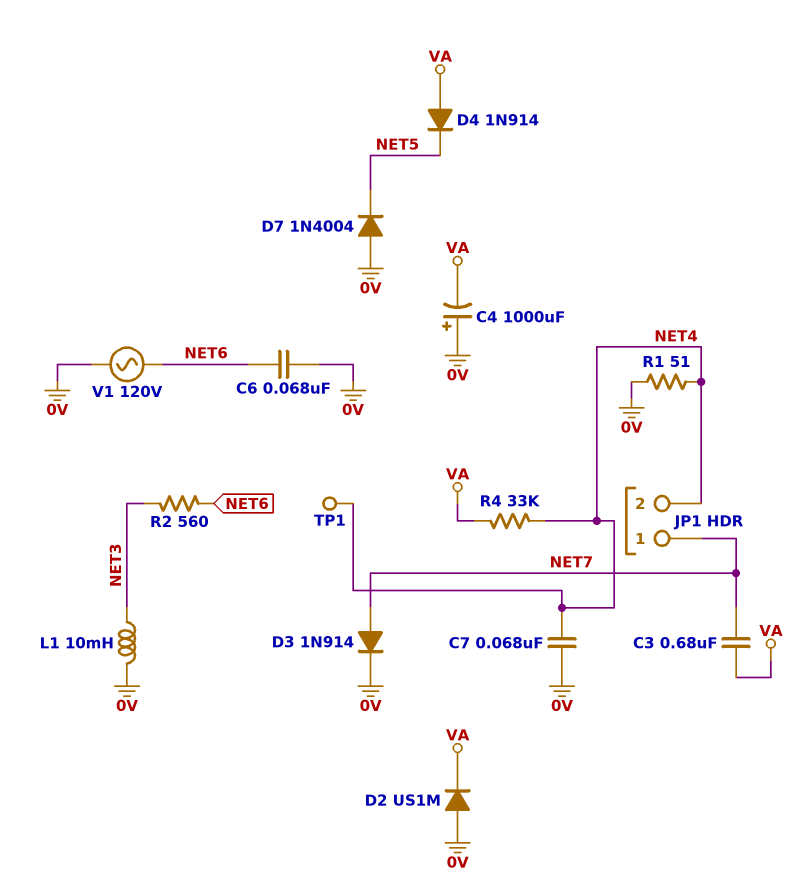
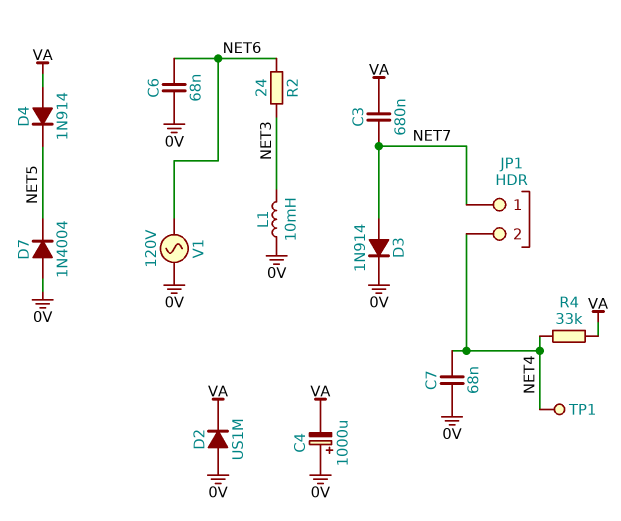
R1: 51 (0V, NET4) -> none
R2: 560 (NET3, NET6) -> 24 (NET3, NET6)

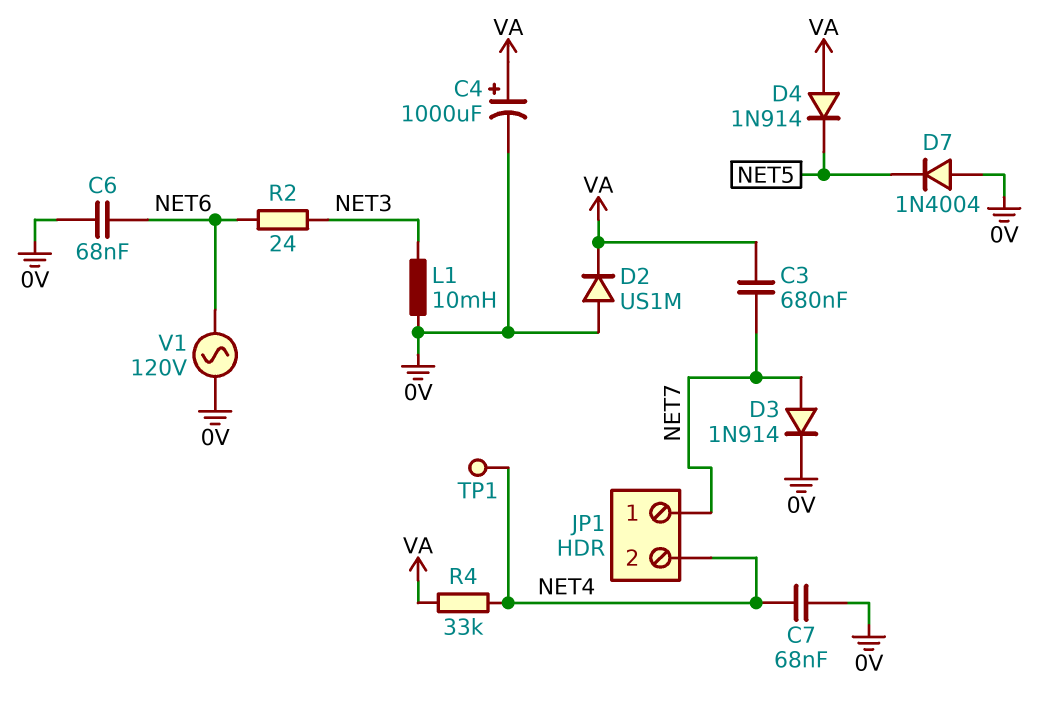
C4: 1000uF (plus 0V, minus VA) -> 1000uF (plus VA, minus 0V)

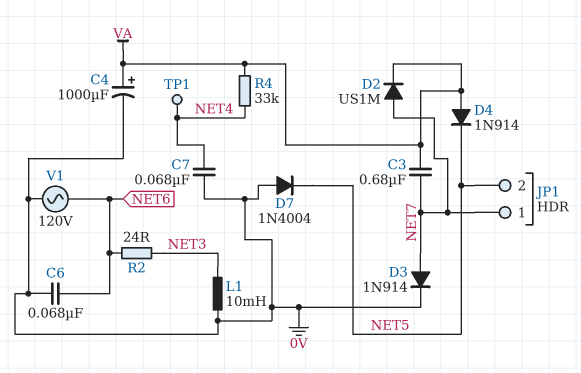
D2: diode US1M (A 0V, K VA) -> diode US1M (A NET7, K VA)
JP1 pin 2: NET4 -> NET5

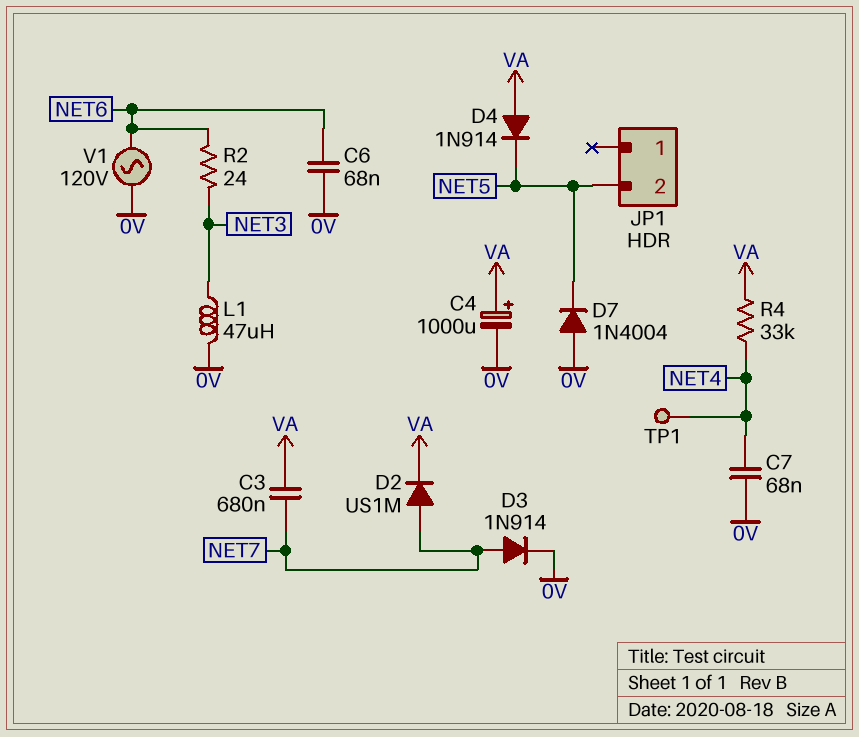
JP1 pin 1: NET7 -> none
L1: 10mH (0V, NET3) -> 47uH (0V, NET3)

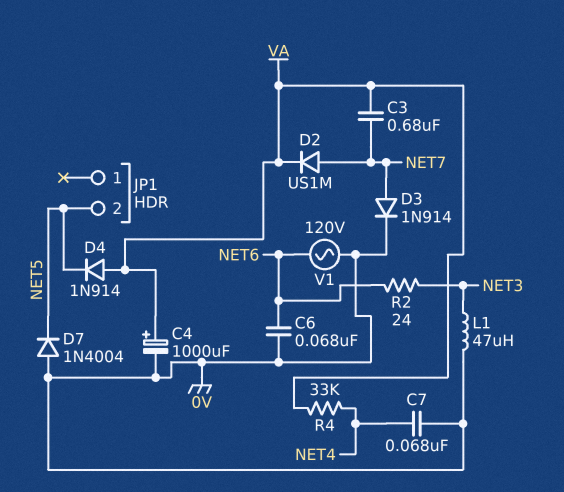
TP1: test point (NET4) -> none

